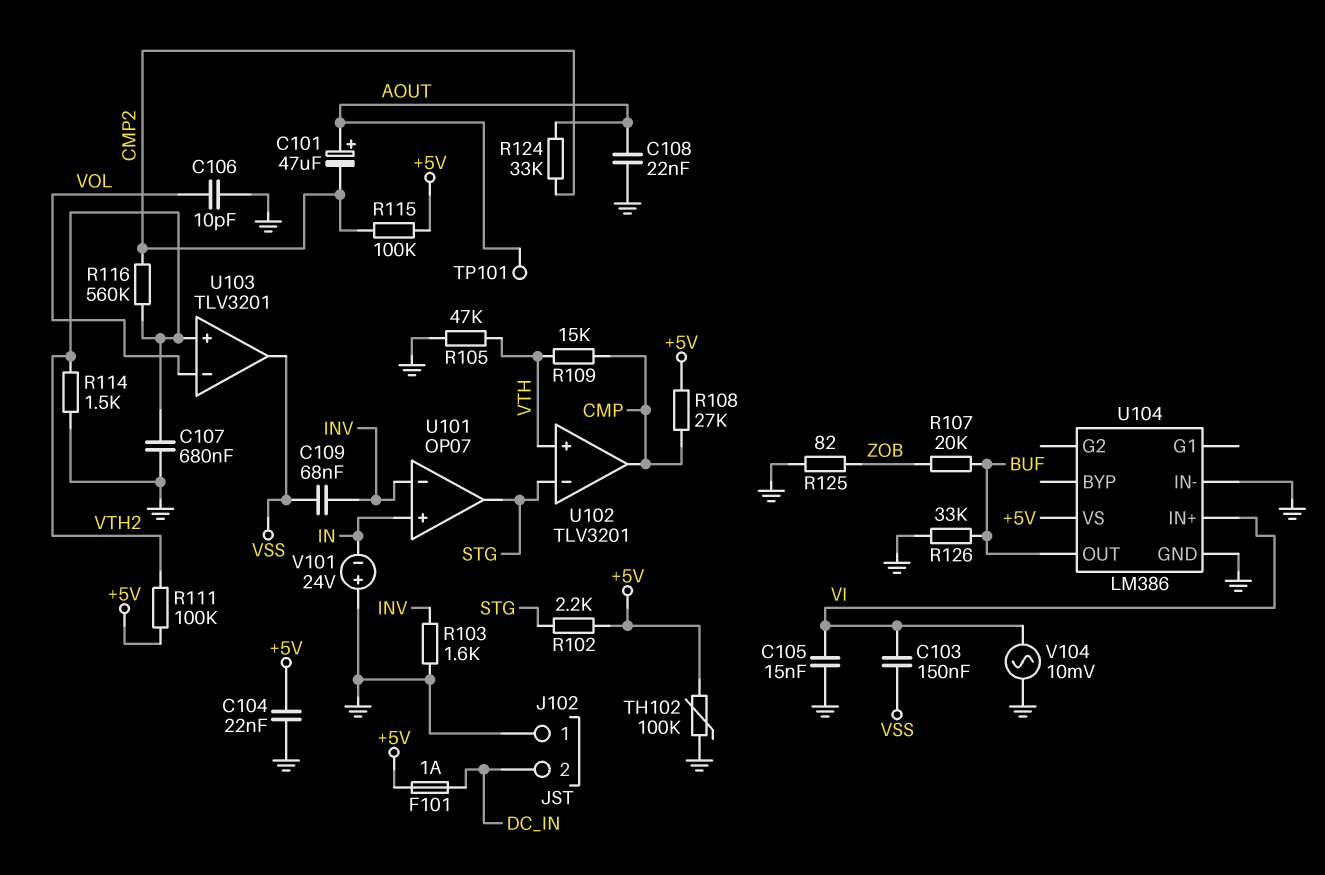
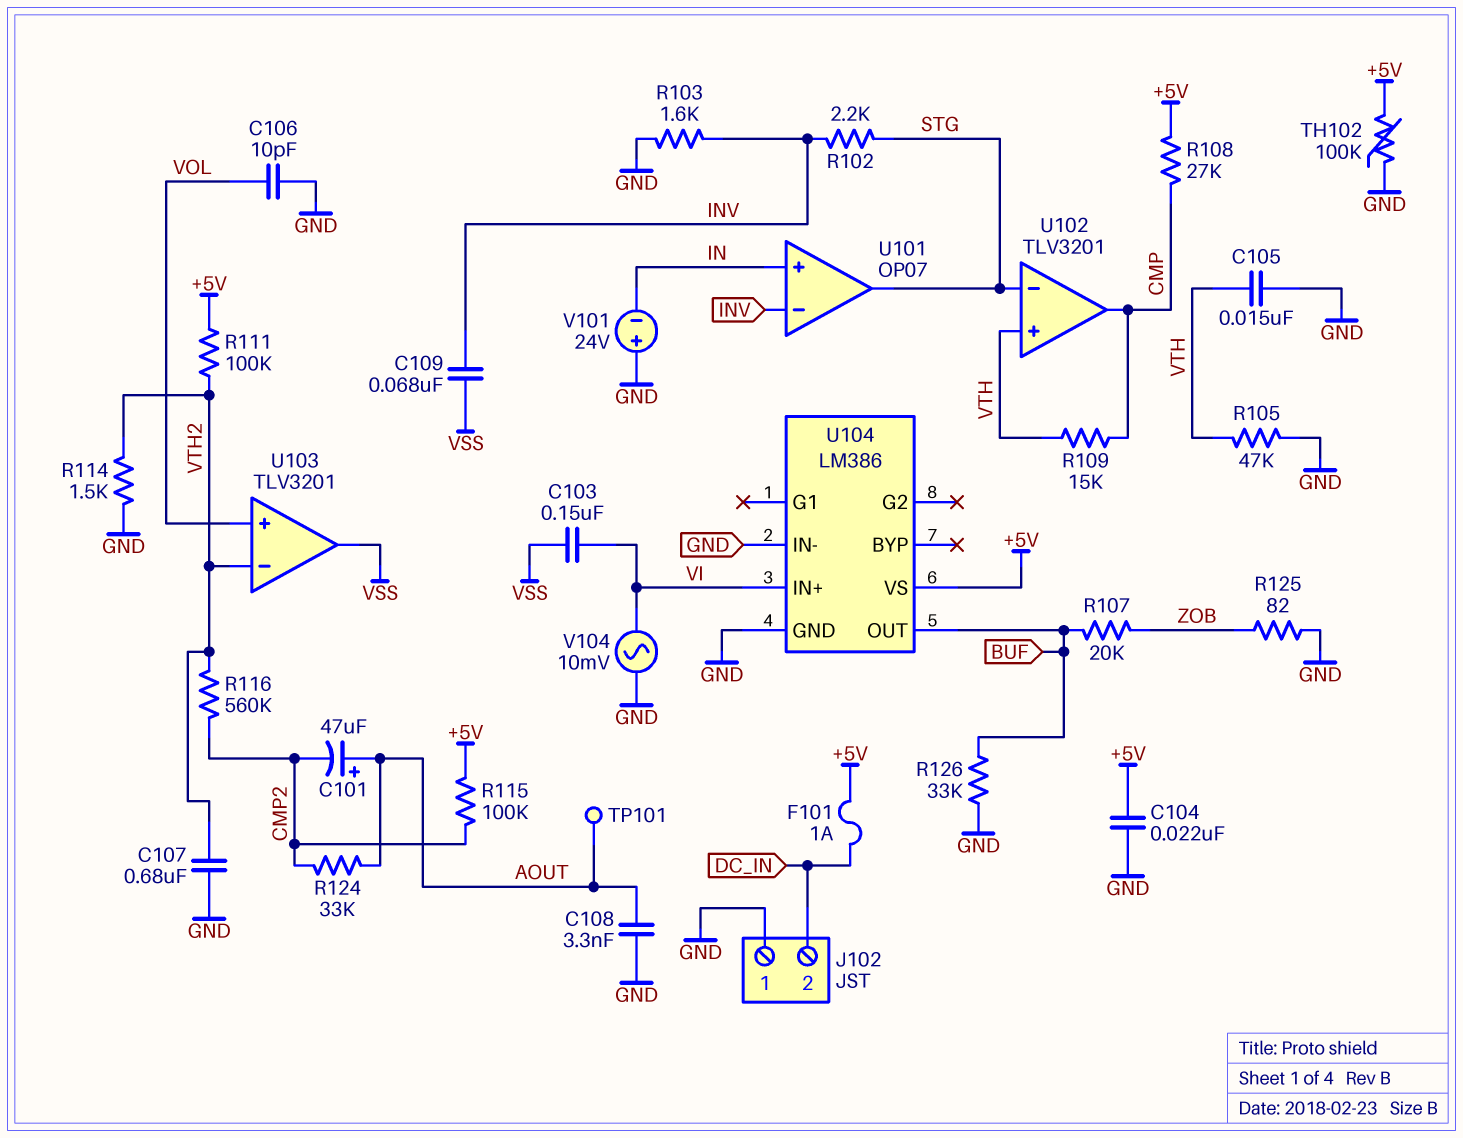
C105: 15nF (GND, VI) -> 15nF (GND, VTH)
C108: 22nF (AOUT, GND) -> 3.3nF (AOUT, GND)
R102: 2.2k (+5V, STG) -> 2.2k (INV, STG)
U103 pin in+: VTH2 -> VOL
U103 pin in-: VOL -> VTH2

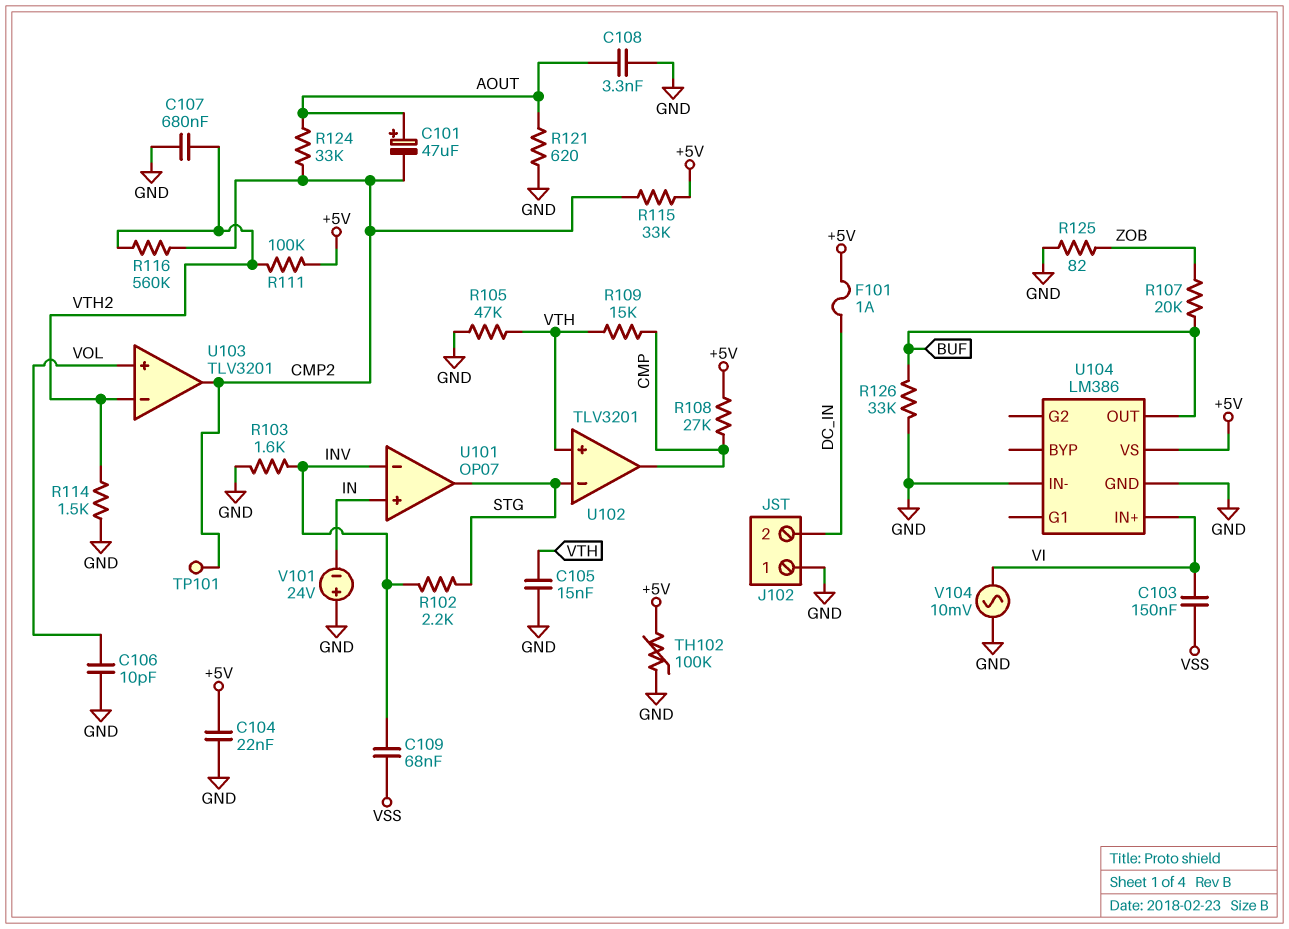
R115: 100k (+5V, CMP2) -> 33k (+5V, CMP2)
R121: none -> 620 (AOUT, GND)
TP101: test point (AOUT) -> test point (CMP2)
U103 pin out: VSS -> CMP2

